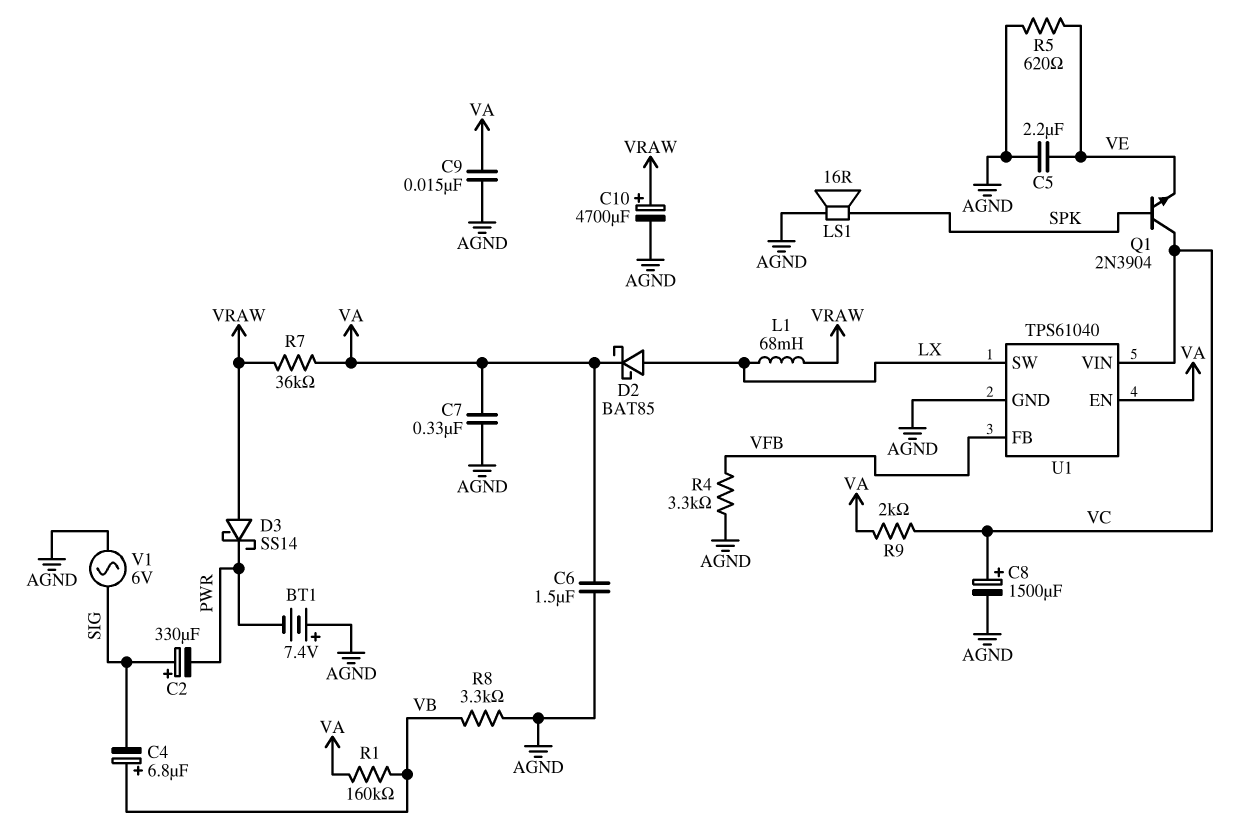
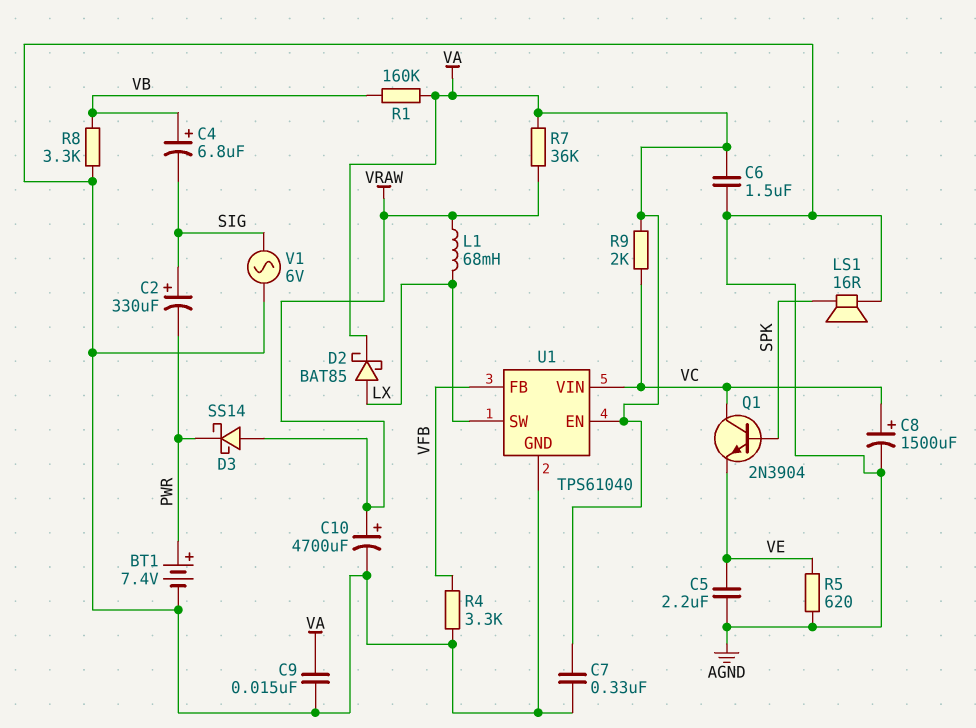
BT1: 7.4V (plus AGND, minus PWR) -> 7.4V (plus PWR, minus AGND)

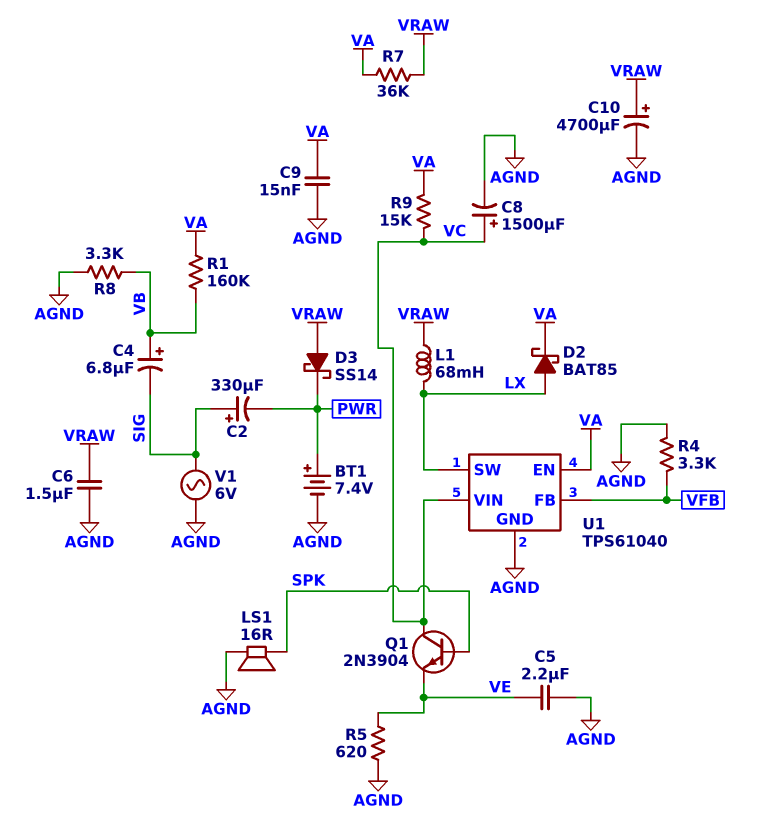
C6: 1.5uF (AGND, VA) -> 1.5uF (AGND, VRAW)
C7: 330nF (AGND, VA) -> none
R9: 2k (VA, VC) -> 15k (VA, VC)

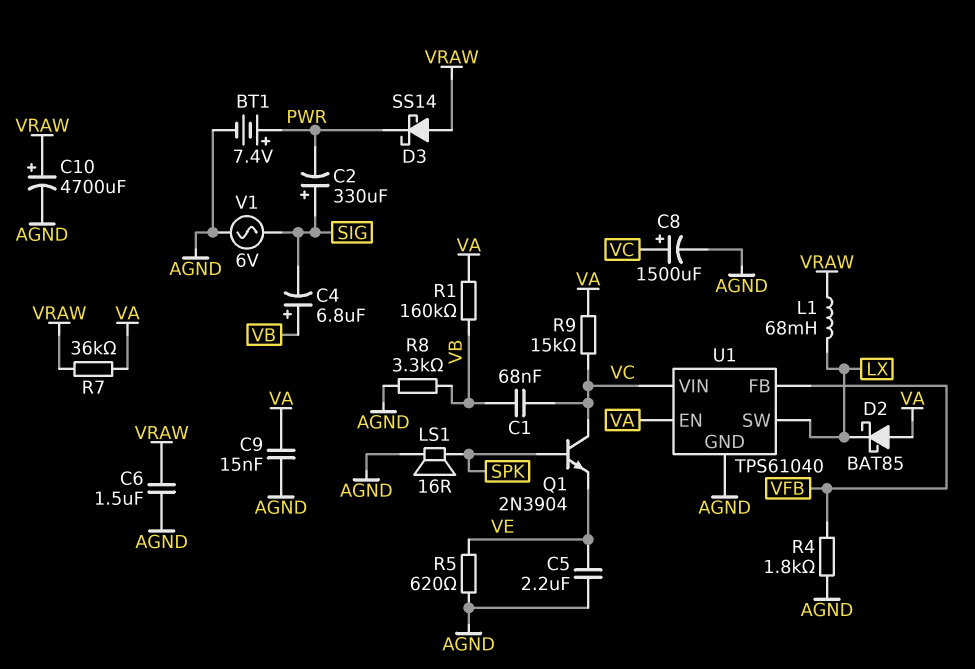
C1: none -> 68nF (VB, VC)
D2: schottky BAT85 (A LX, K VA) -> schottky BAT85 (A VA, K LX)
R4: 3.3k (AGND, VFB) -> 1.8k (AGND, VFB)

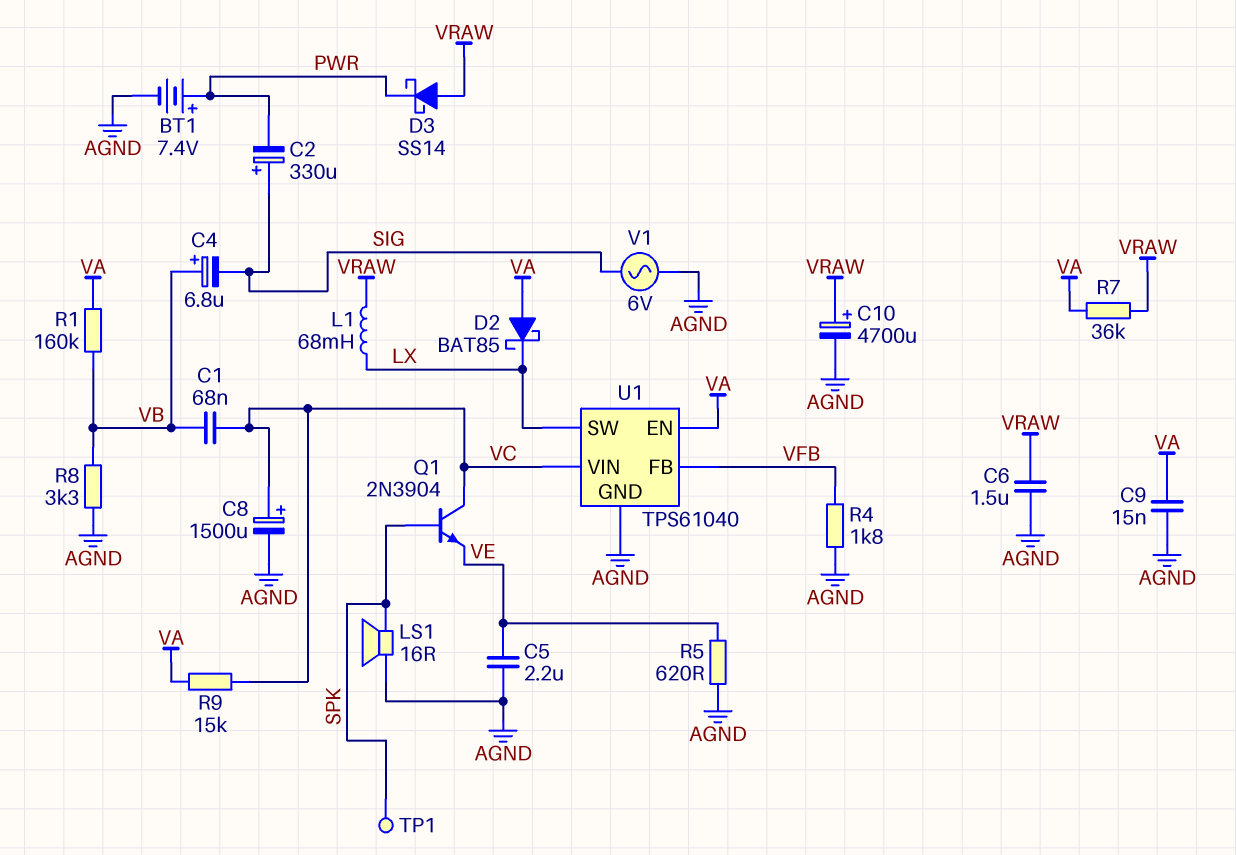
TP1: none -> test point (SPK)

